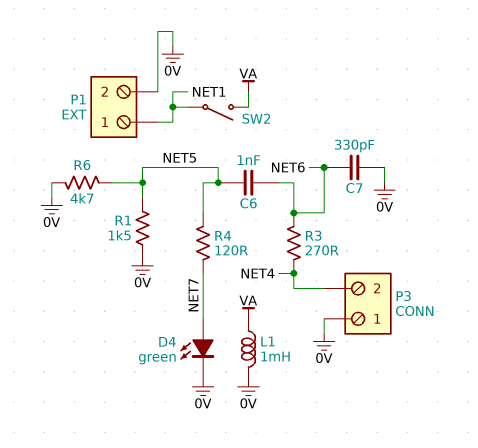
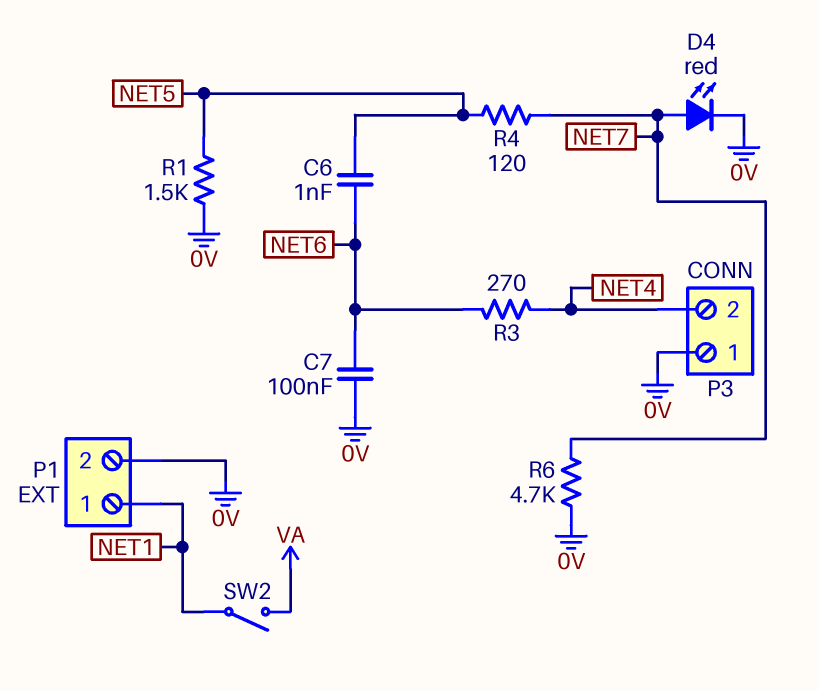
C7: 330pF (0V, NET6) -> 100nF (0V, NET6)
D4: LED green (A NET7, K 0V) -> LED red (A NET7, K 0V)
L1: 1mH (0V, VA) -> none
R6: 4.7k (0V, NET5) -> 4.7k (0V, NET7)

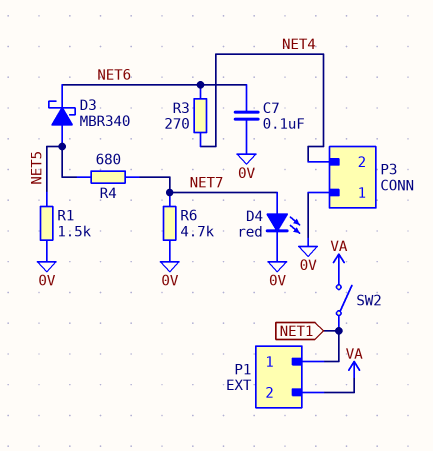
C6: 1nF (NET5, NET6) -> none
D3: none -> schottky MBR340 (A NET5, K NET6)
P1 pin 2: 0V -> VA
R4: 120 (NET5, NET7) -> 680 (NET5, NET7)

